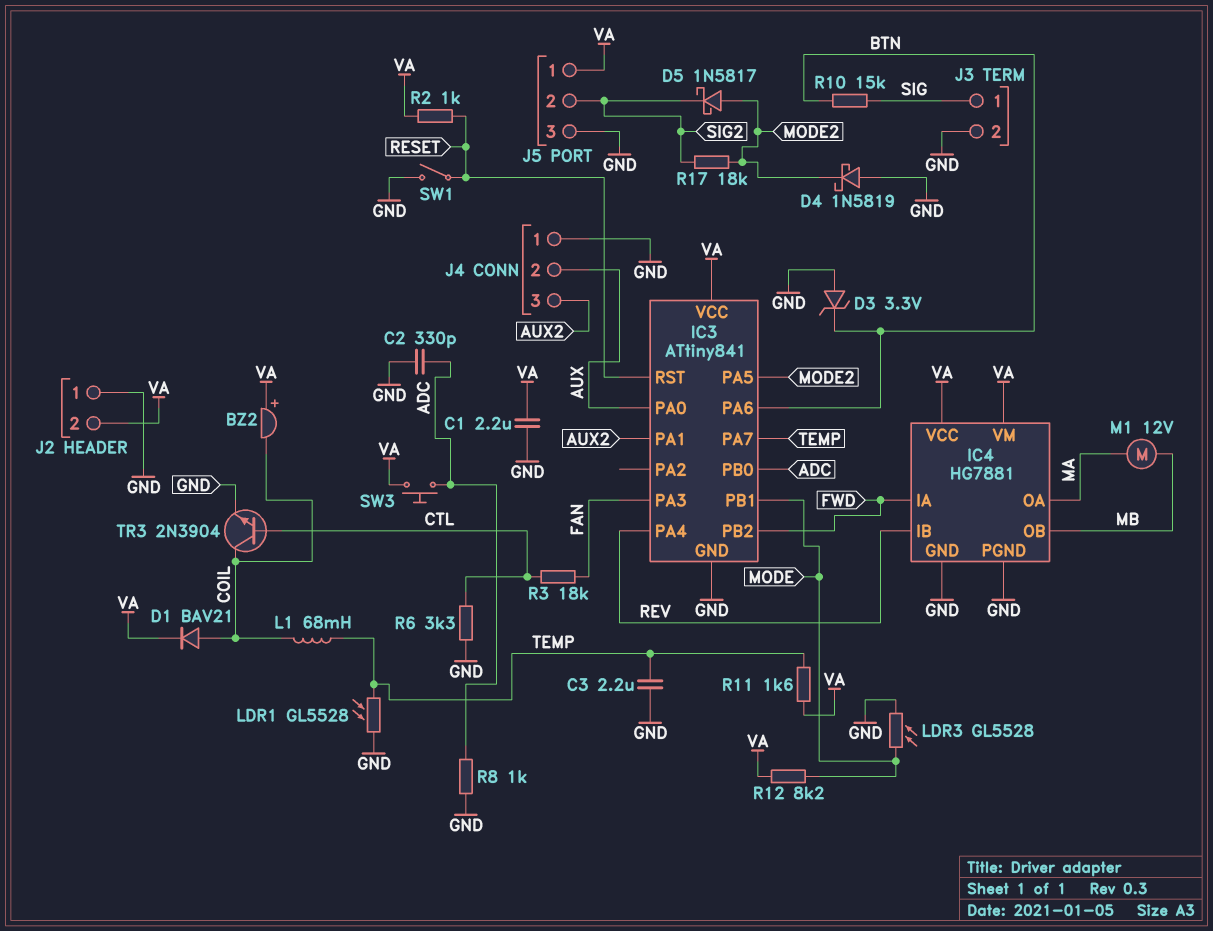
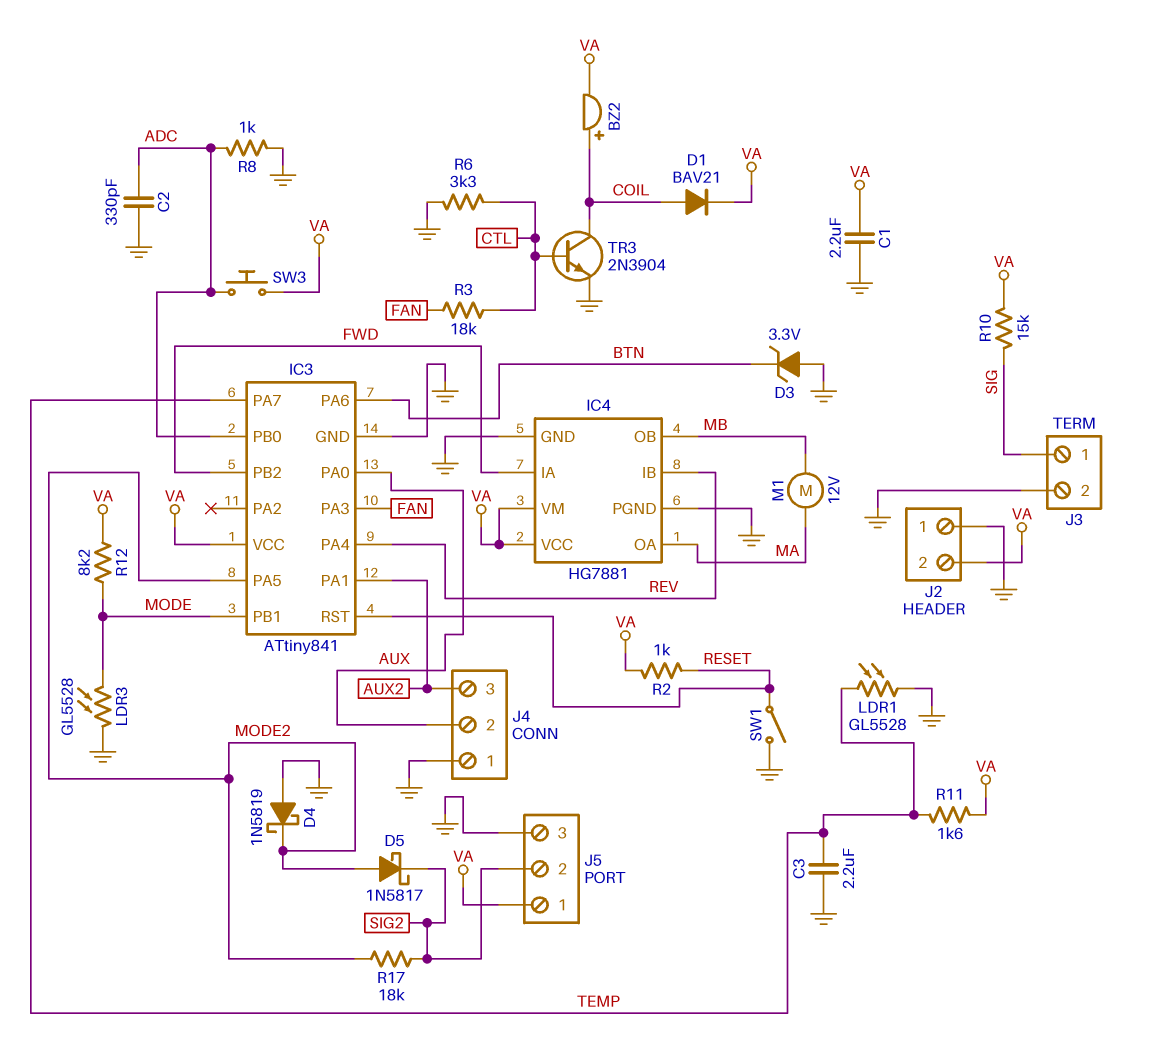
BZ2: buzzer (plus VA, minus COIL) -> buzzer (plus COIL, minus VA)
L1: 68mH (COIL, TEMP) -> none
R10: 15k (BTN, SIG) -> 15k (SIG, VA)

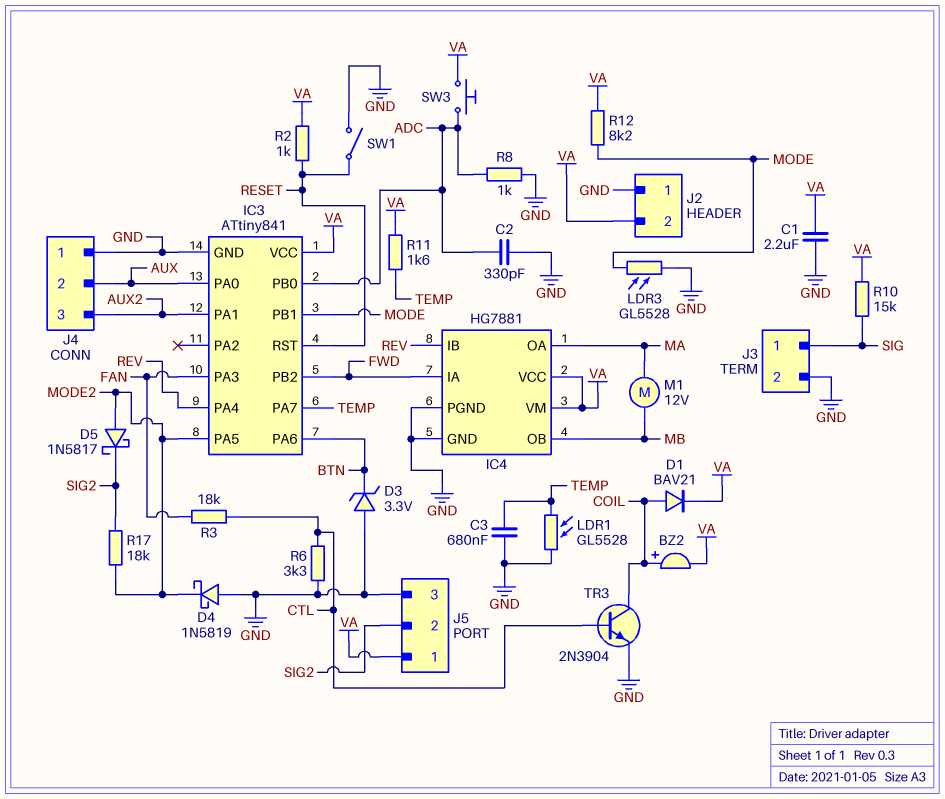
C3: 2.2uF (GND, TEMP) -> 680nF (GND, TEMP)

